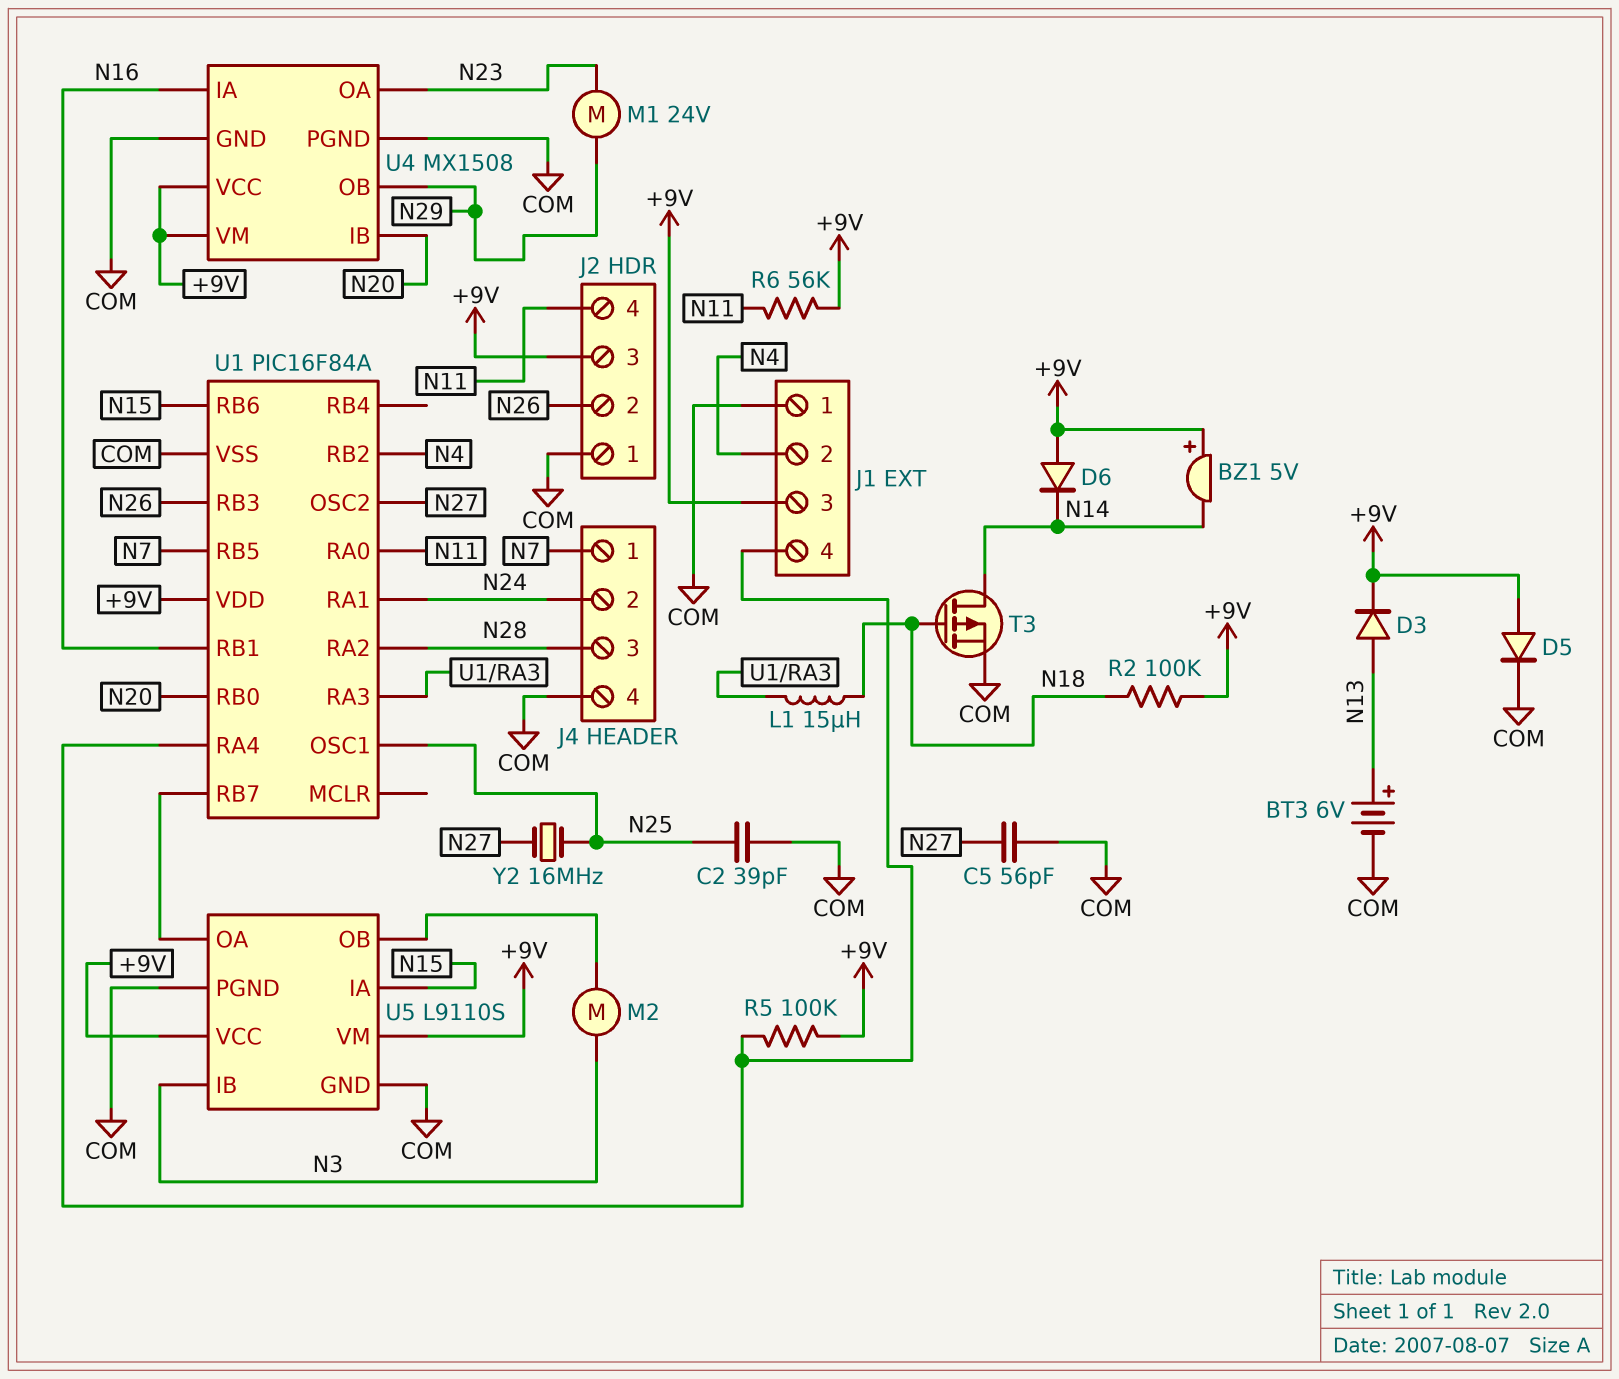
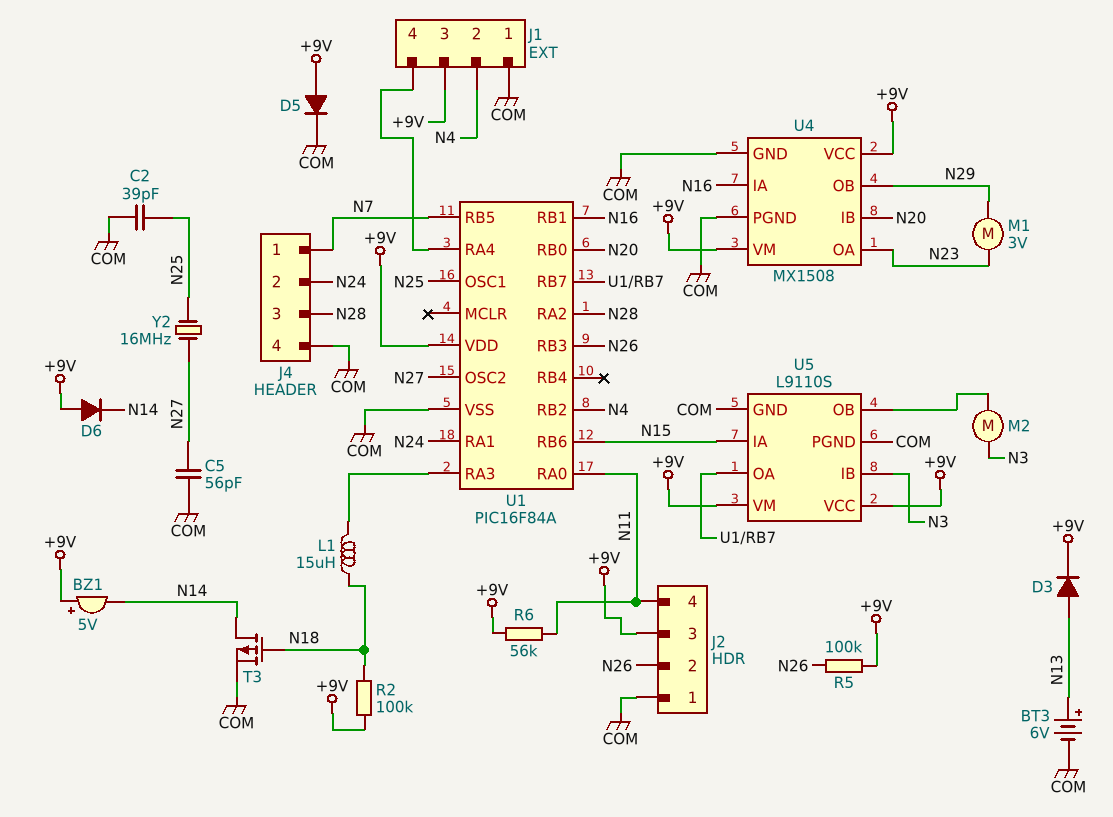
M1: motor 24V (N23, N29) -> motor 3V (N23, N29)
R5: 100k (+9V, J1/4) -> 100k (+9V, N26)

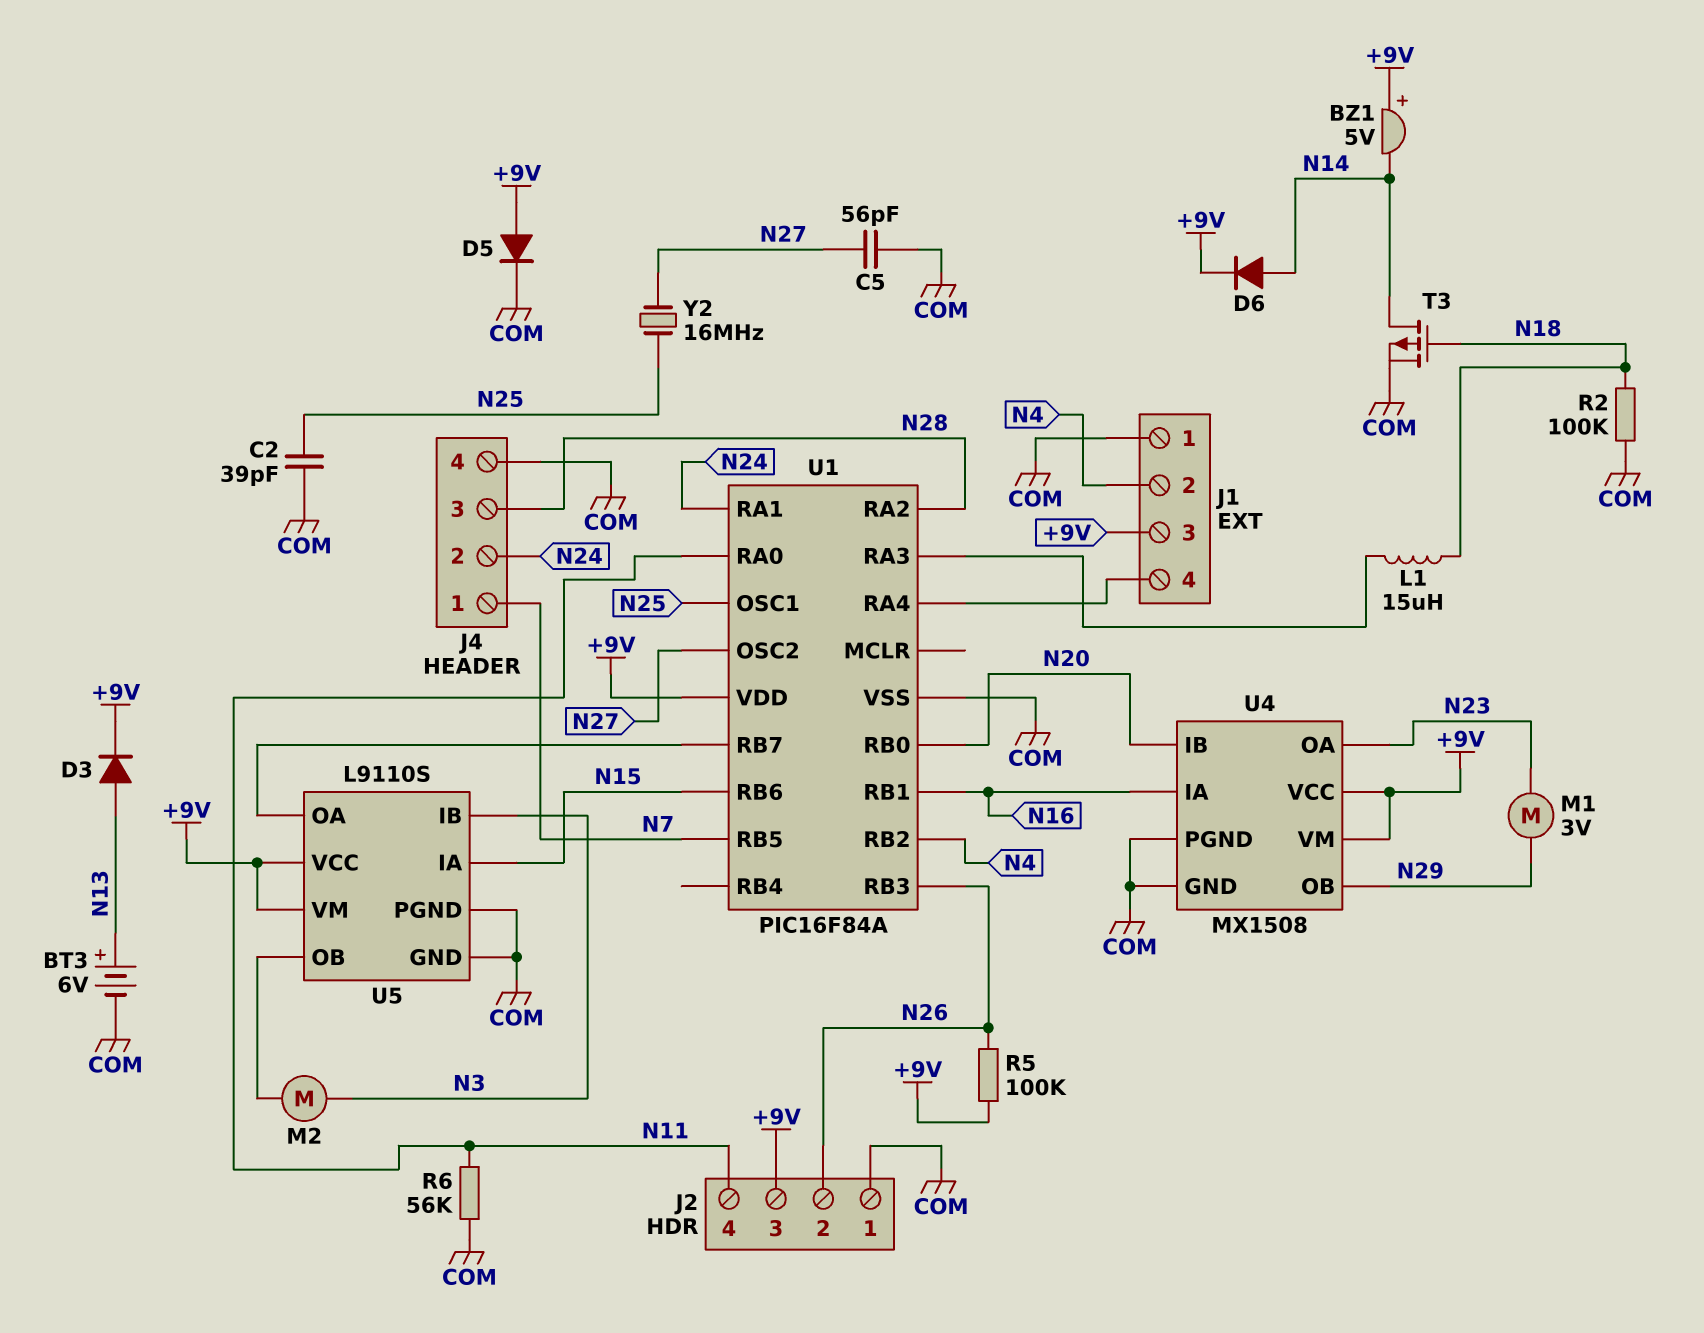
D6: diode (A +9V, K N14) -> diode (A N14, K +9V)
R2: 100k (+9V, N18) -> 100k (COM, N18)
R6: 56k (+9V, N11) -> 56k (COM, N11)

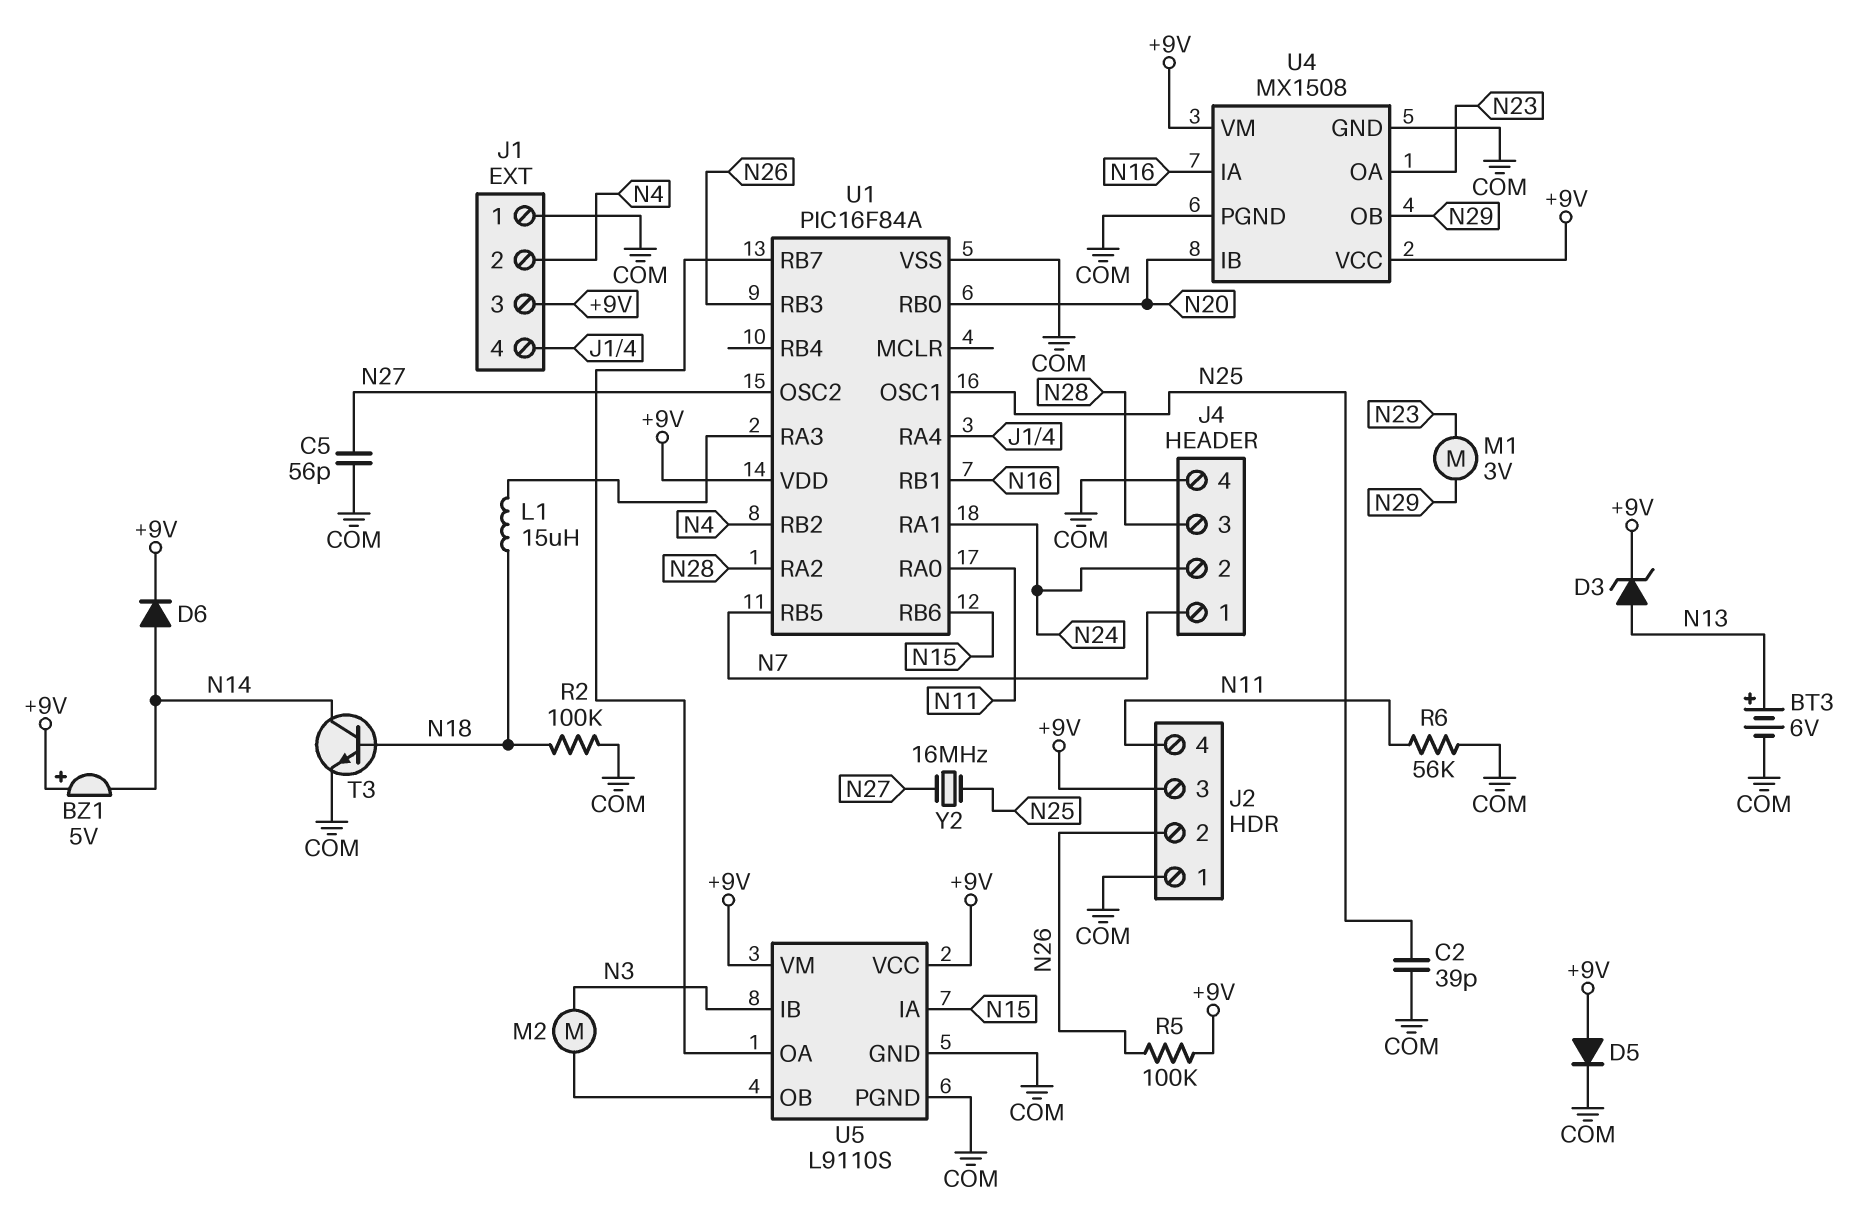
D3: diode (A N13, K +9V) -> zener (A N13, K +9V)
T3: PMOS (G N18, D N14, S COM) -> NPN (B N18, C N14, E COM)

